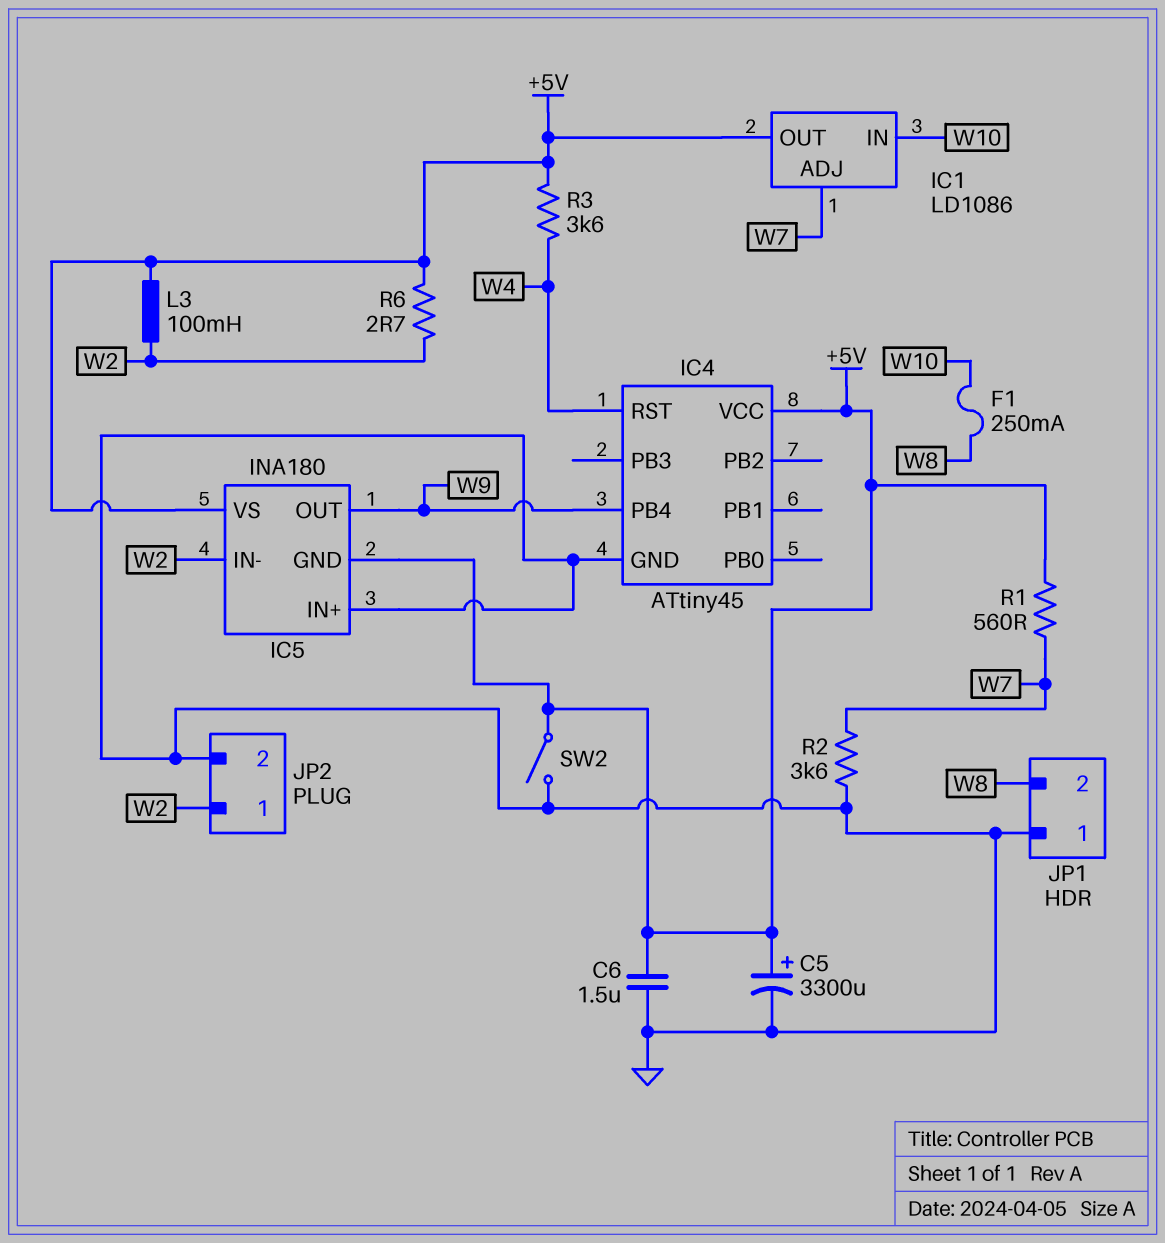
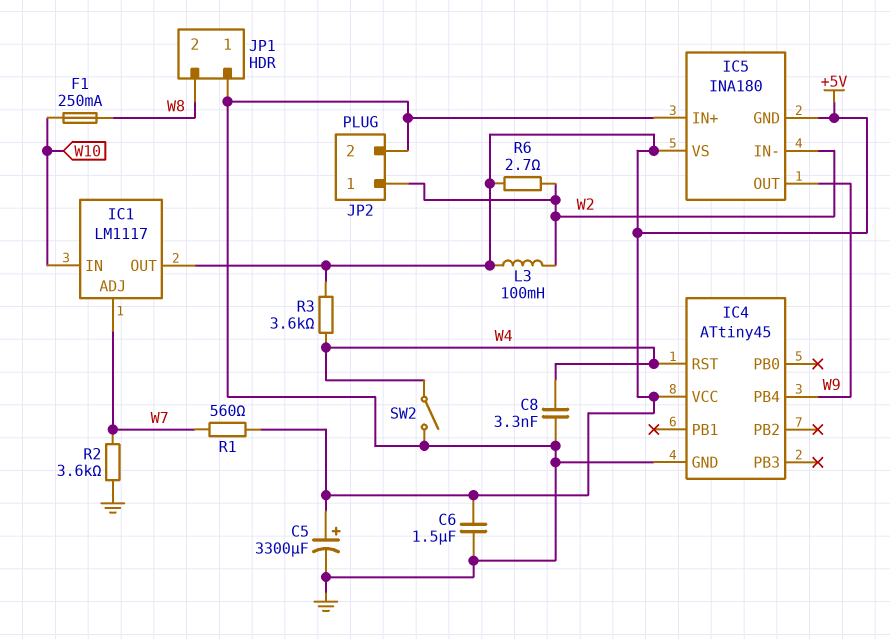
C8: none -> 3.3nF (GND, W4)
IC1: LD1086 -> LM1117
SW2: switch (+5V, GND) -> switch (GND, W4)

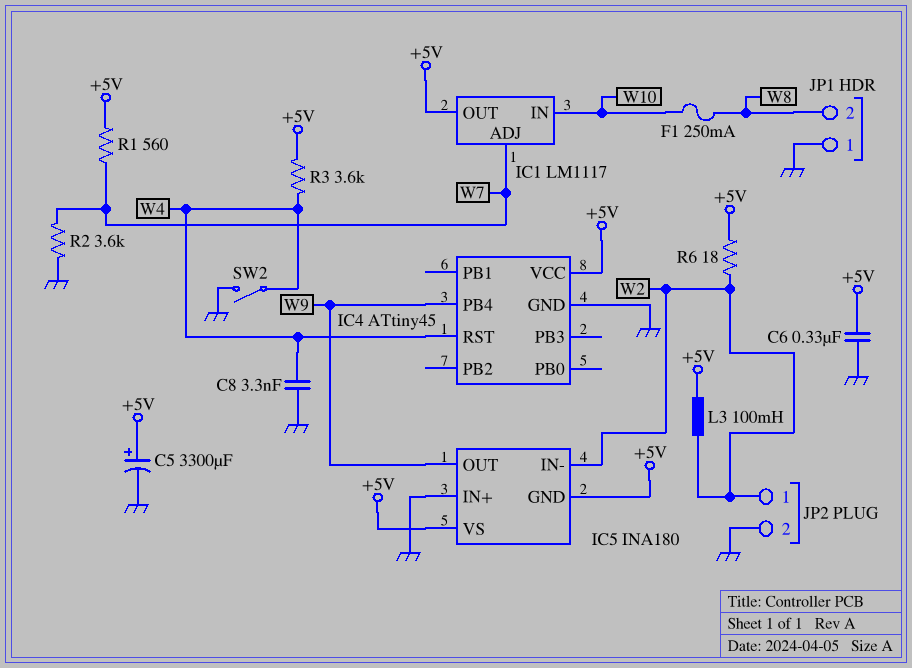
C6: 1.5uF (+5V, GND) -> 330nF (+5V, GND)
R6: 2.7 (+5V, W2) -> 18 (+5V, W2)

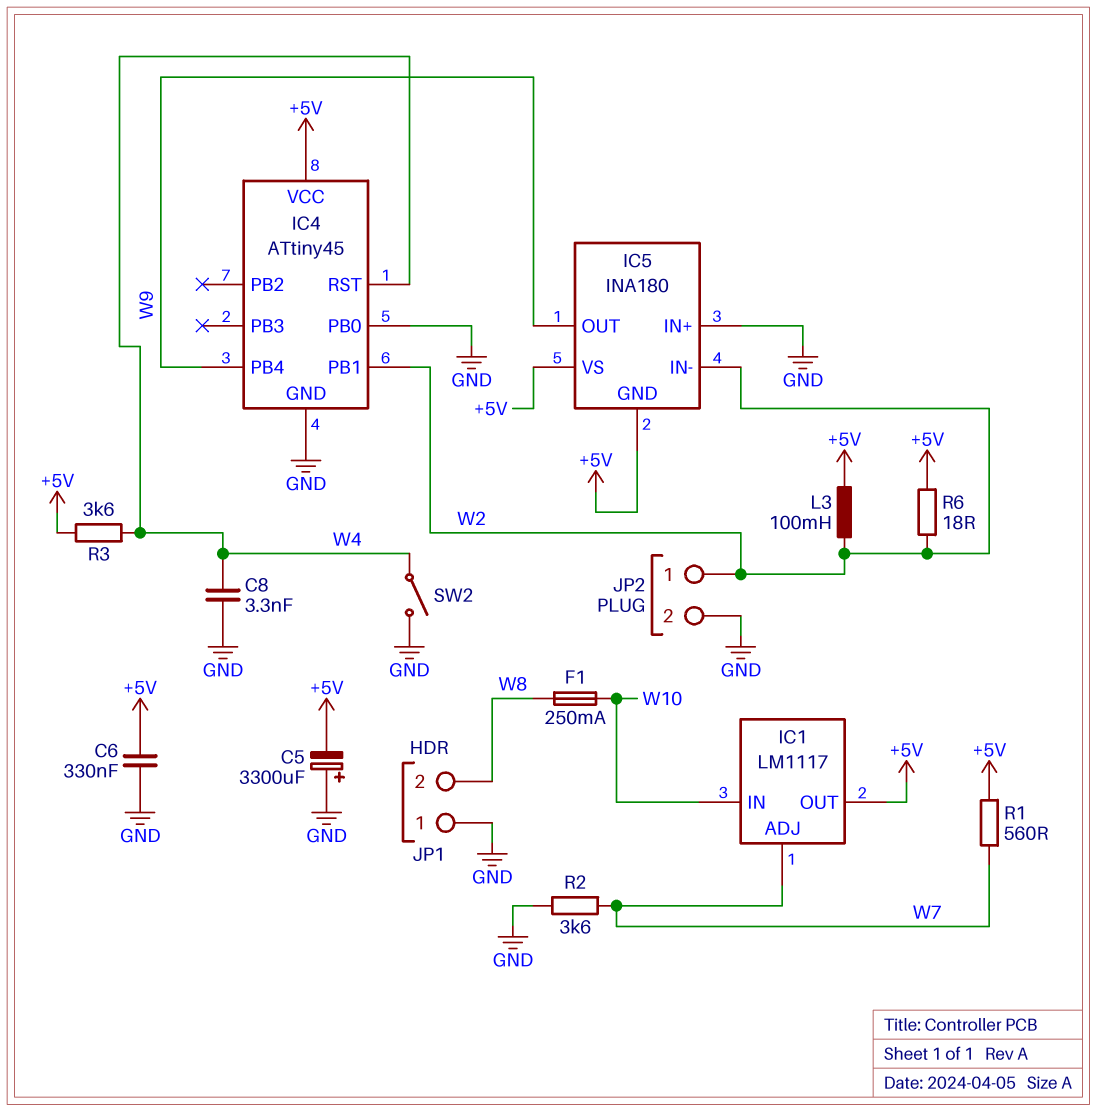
C5: 3300uF (plus +5V, minus GND) -> 3300uF (plus GND, minus +5V)
IC4 pin PB0: none -> GND
IC4 pin PB1: none -> W2

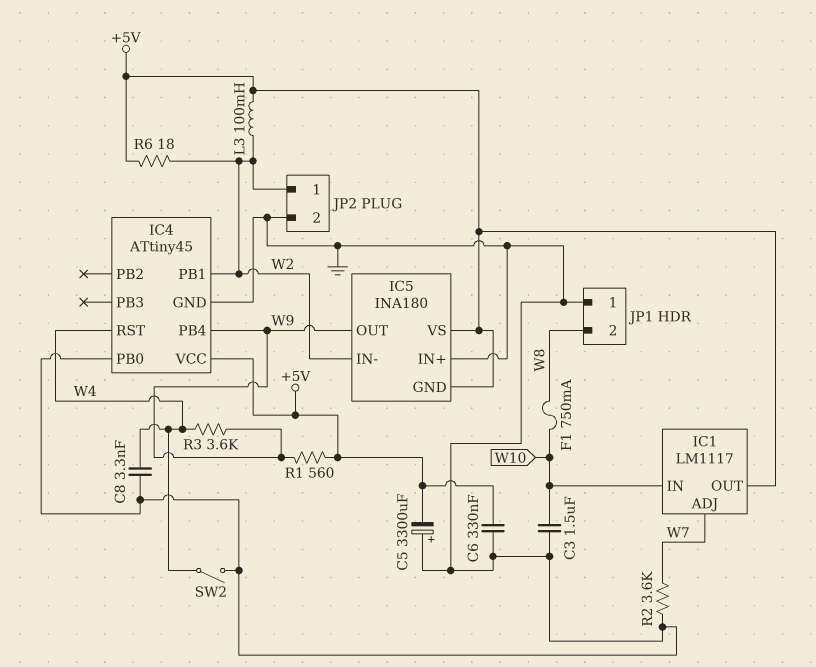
C3: none -> 1.5uF (GND, W10)
F1: 250mA (W8, W10) -> 750mA (W8, W10)
R1: 560 (+5V, W7) -> 560 (+5V, W9)
R3: 3.6k (+5V, W4) -> 3.6k (W4, W9)

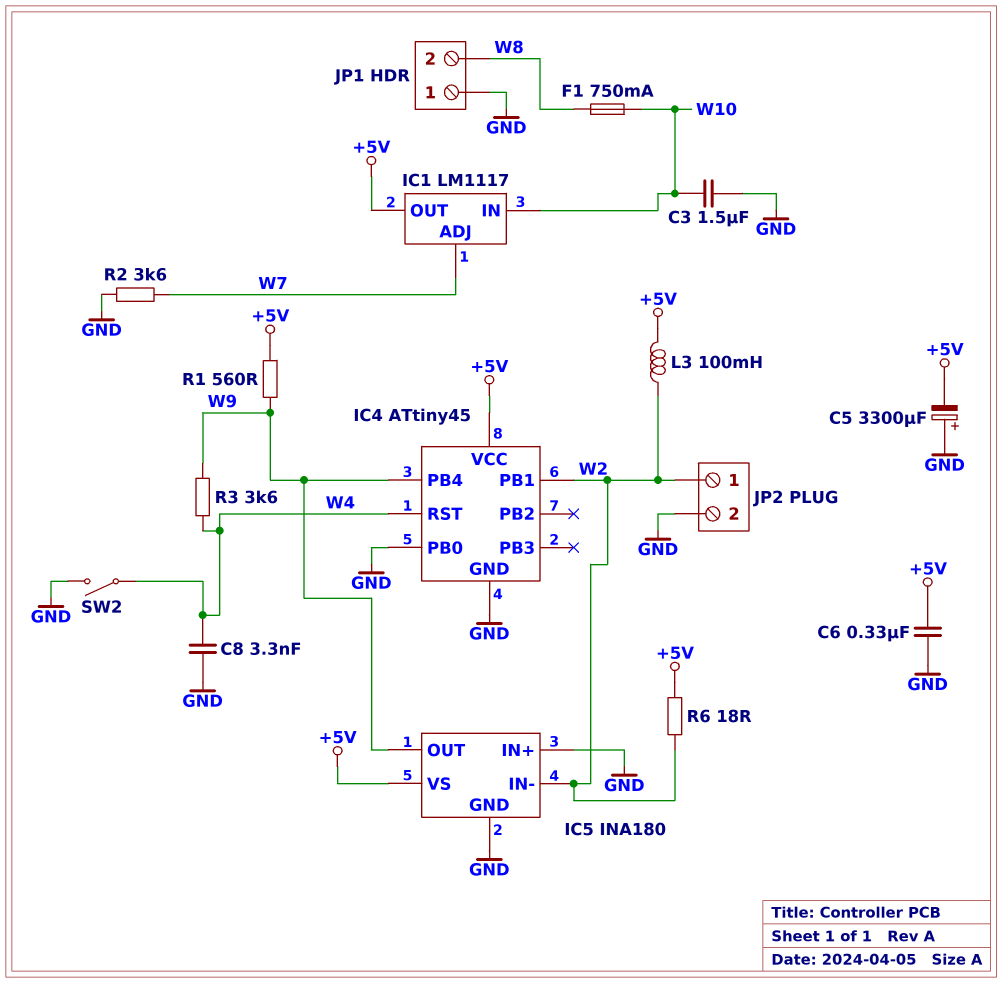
IC5 pin GND: +5V -> GND

